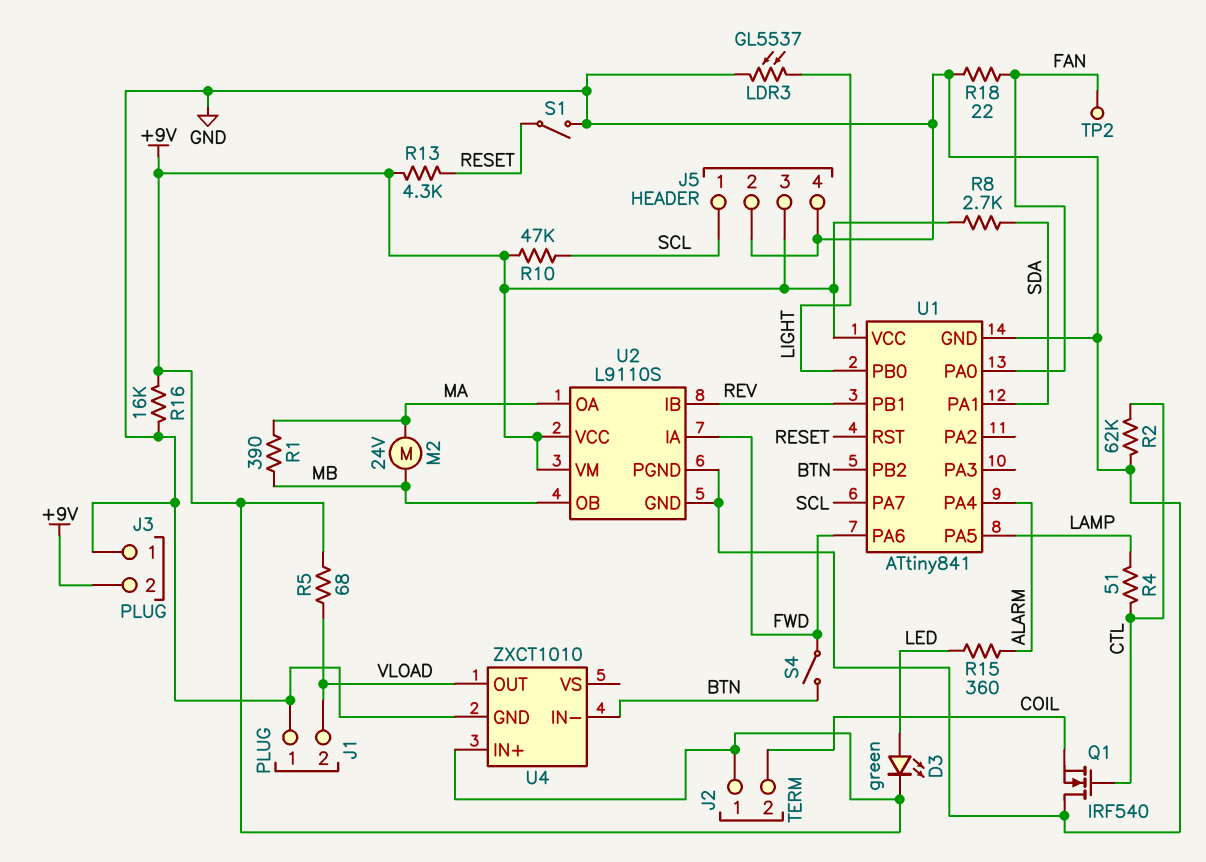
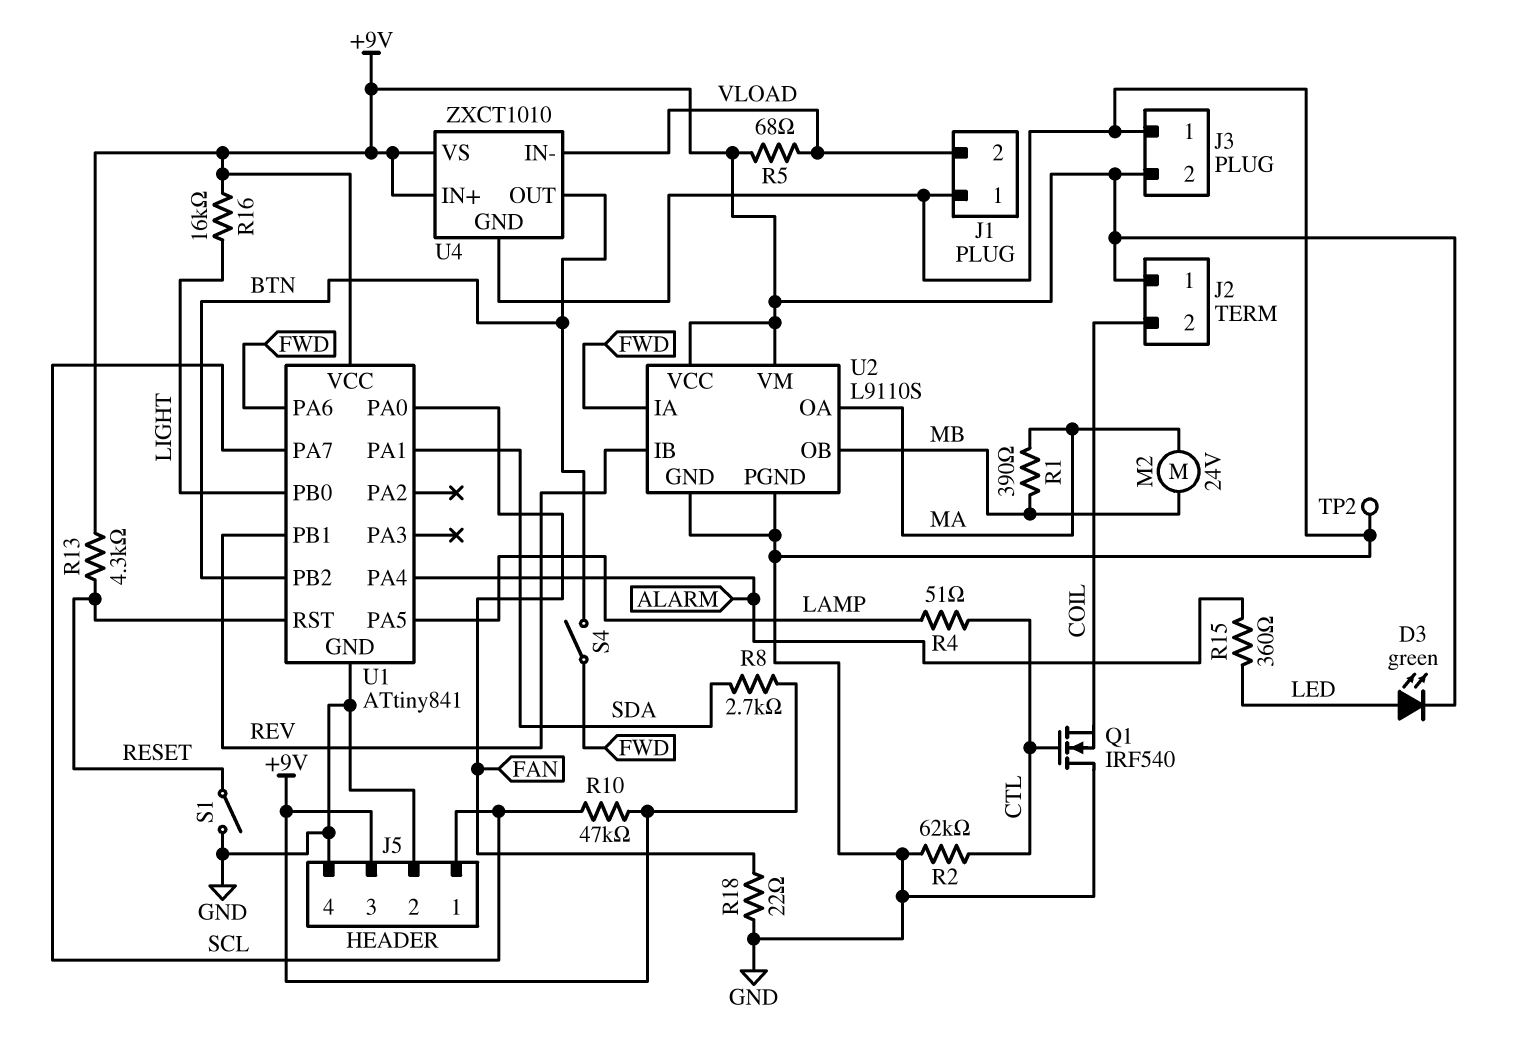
LDR3: GL5537 (GND, LIGHT) -> none
R16: 16k (+9V, GND) -> 16k (+9V, LIGHT)
TP2: test point (FAN) -> test point (GND)
U4 pin IN-: BTN -> VLOAD
U4 pin OUT: VLOAD -> BTN
U4 pin VS: none -> +9V

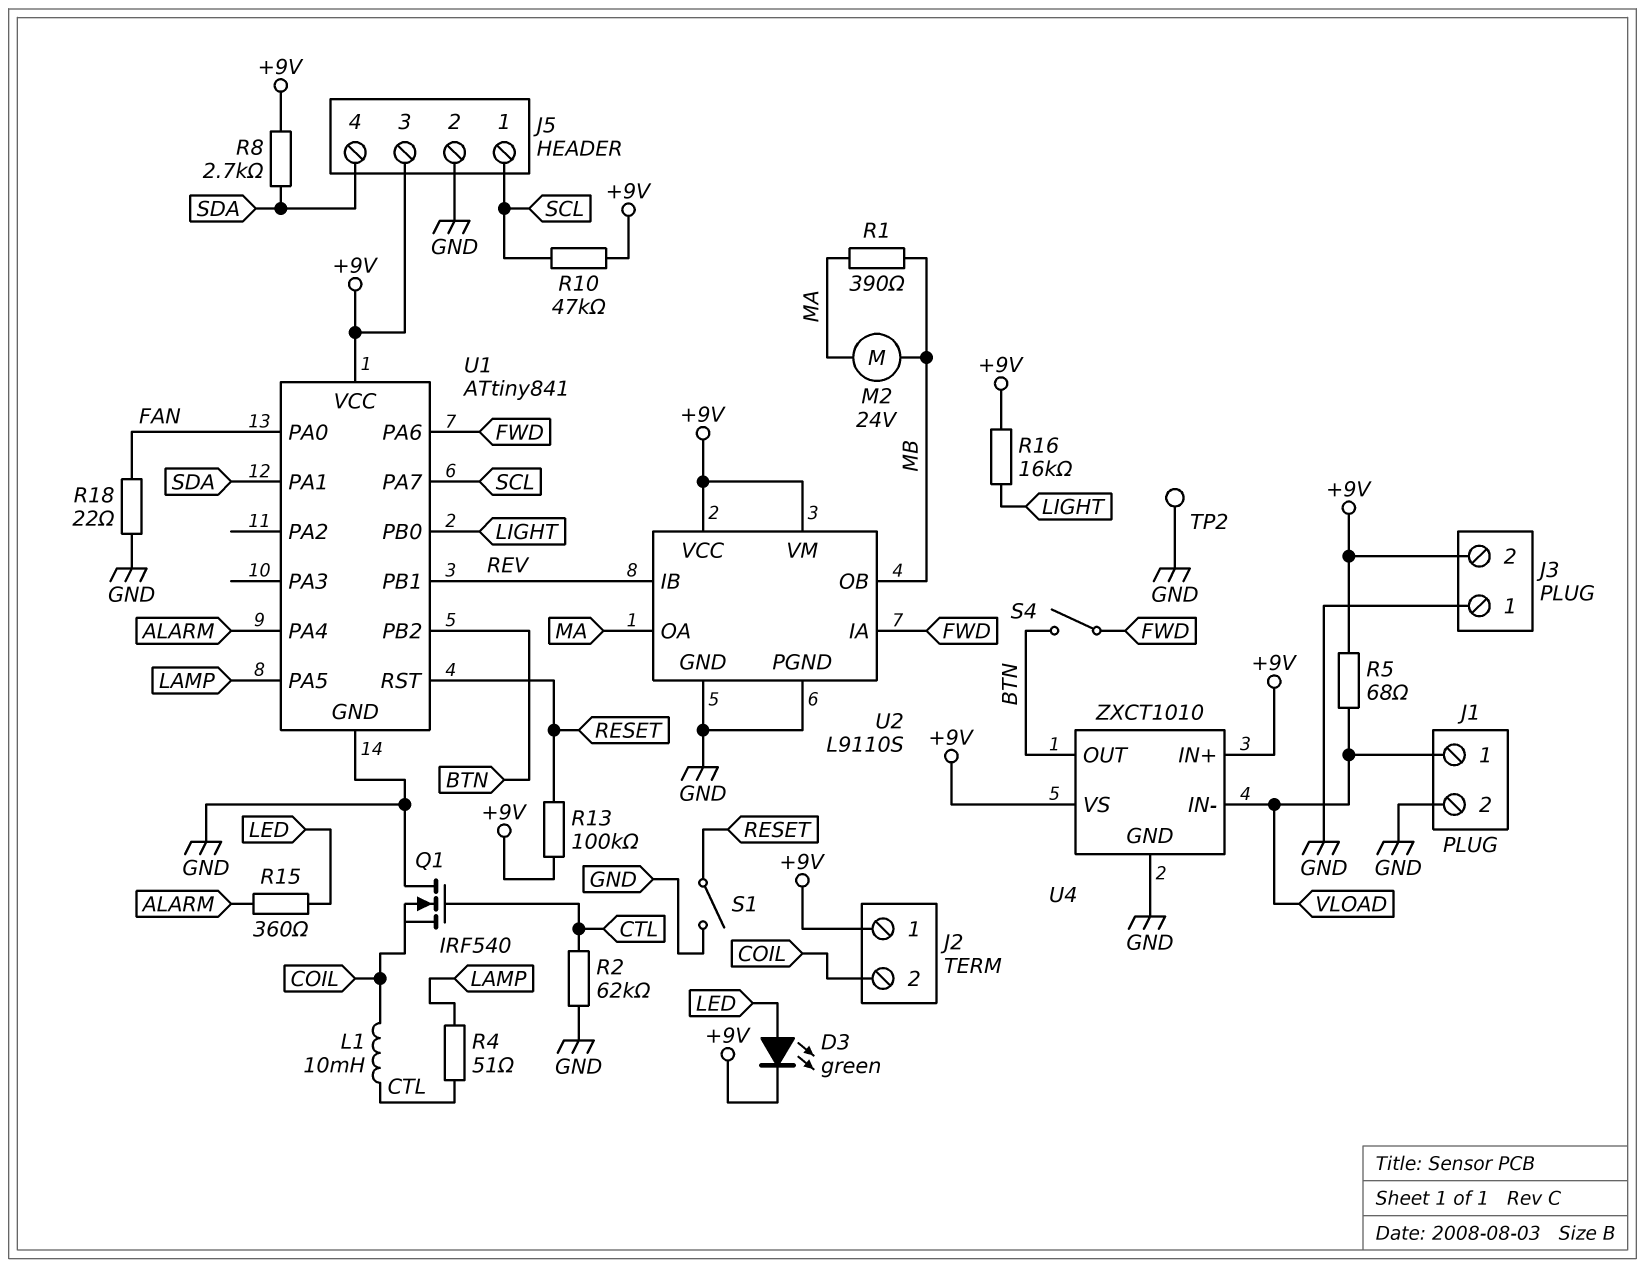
J1 pin 1: GND -> VLOAD
J1 pin 2: VLOAD -> GND
J5 pin 4: GND -> SDA
L1: none -> 10mH (COIL, CTL)
R13: 4.3k (+9V, RESET) -> 100k (+9V, RESET)

